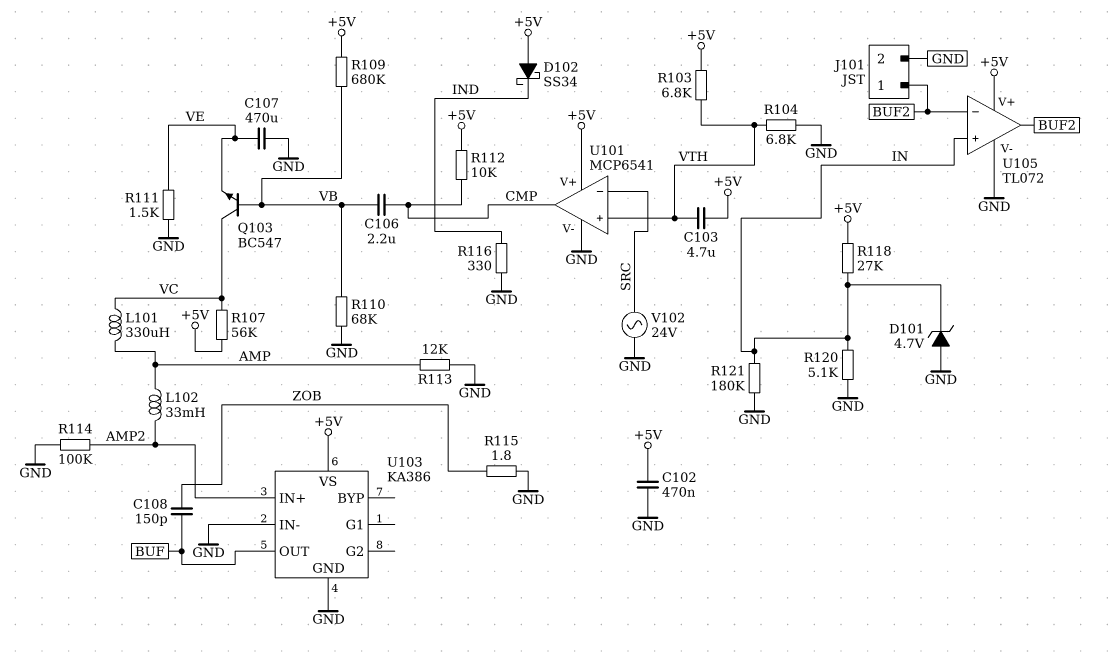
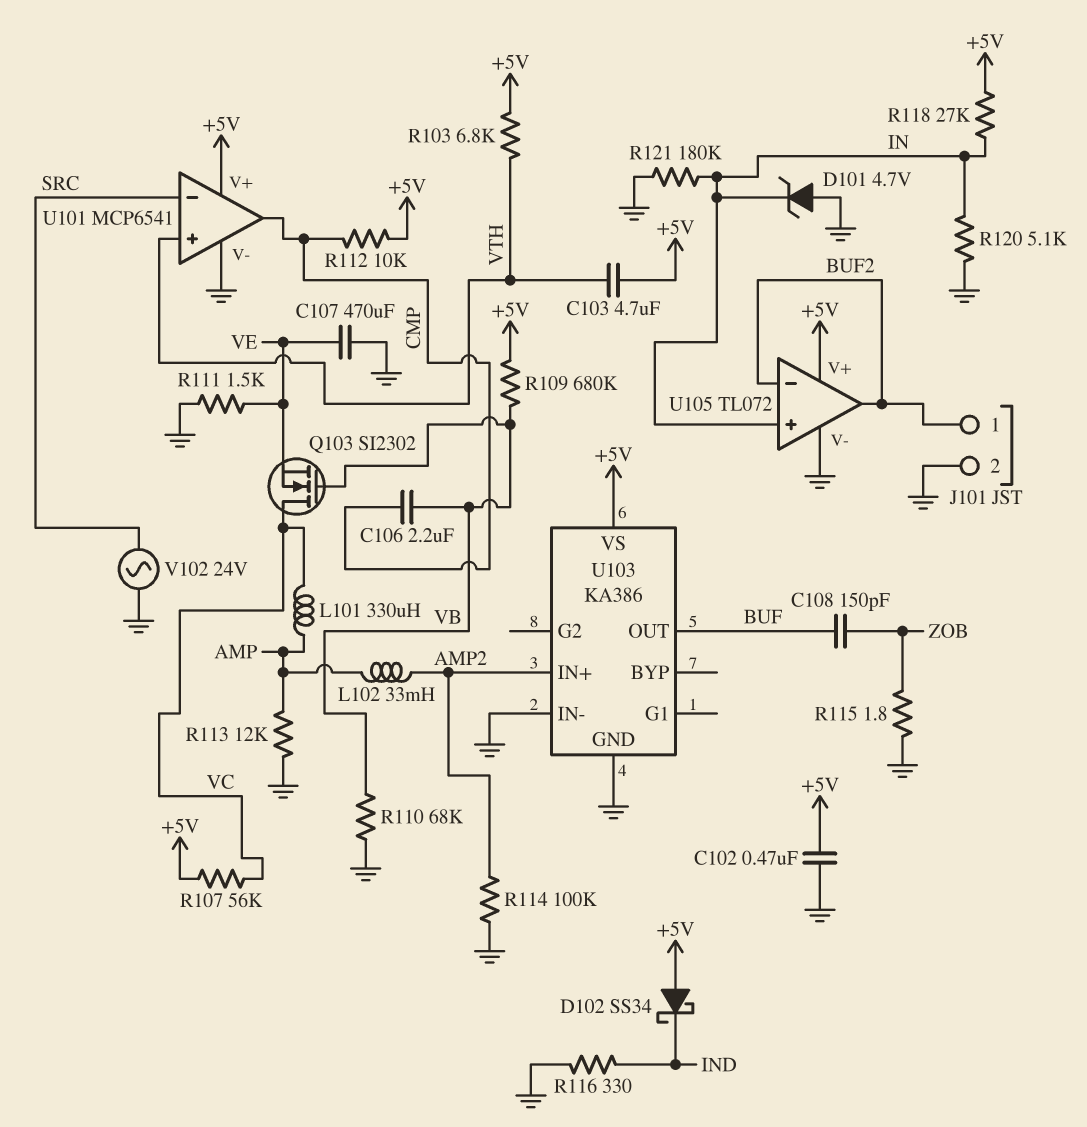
Q103: NPN BC547 (B VB, C VC, E VE) -> NMOS SI2302 (G VB, D VC, S VE)
R104: 6.8k (GND, VTH) -> none

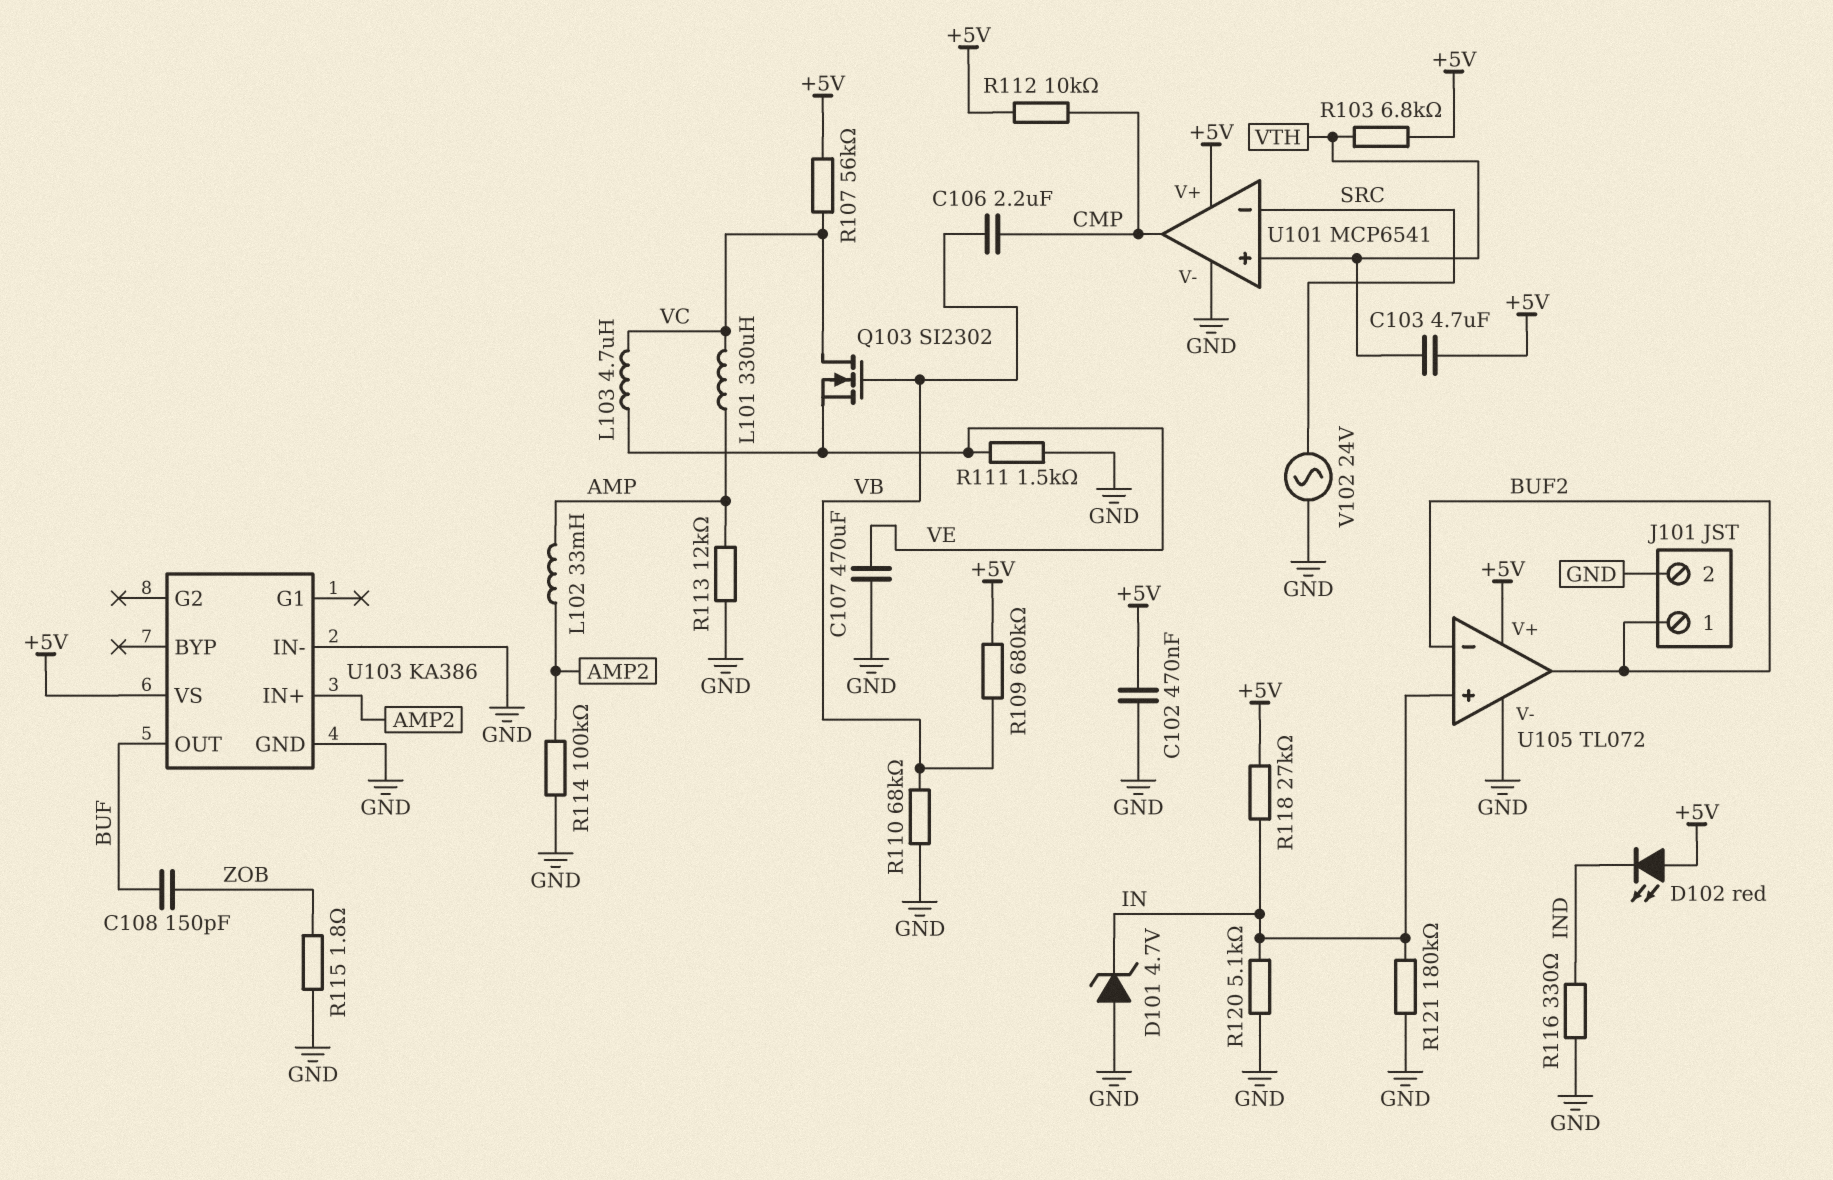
D102: schottky SS34 (A +5V, K IND) -> LED red (A +5V, K IND)
L103: none -> 4.7uH (VC, VE)

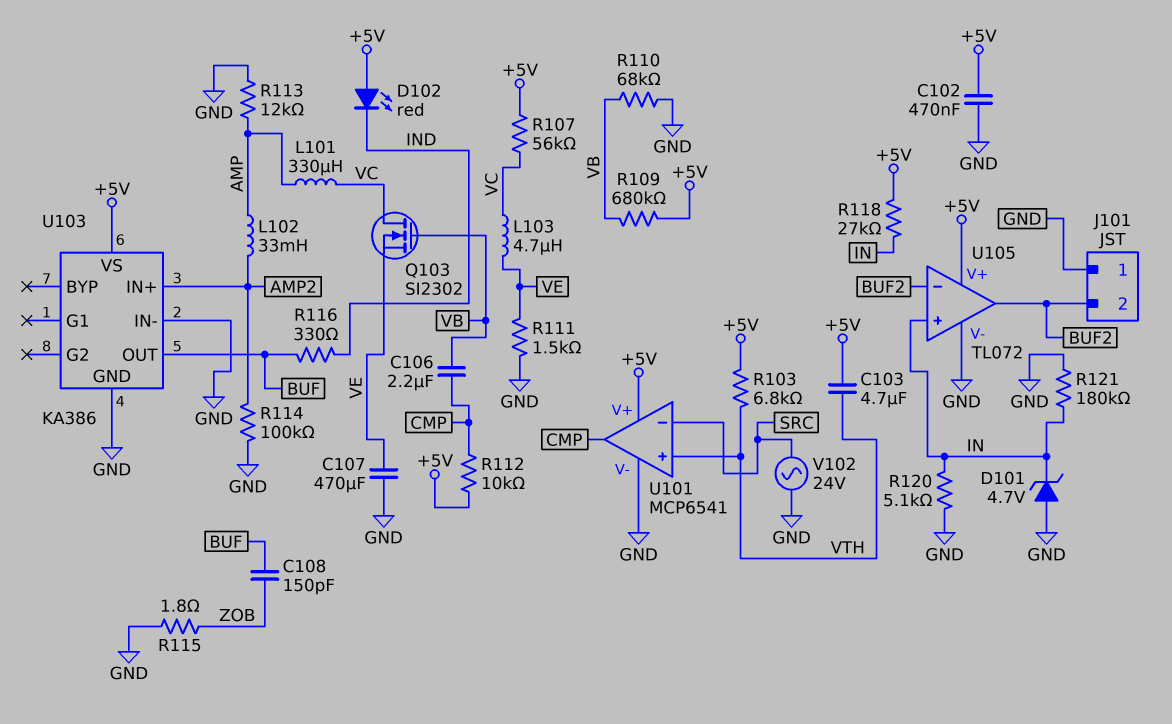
J101 pin 1: BUF2 -> GND
J101 pin 2: GND -> BUF2
R116: 330 (GND, IND) -> 330 (BUF, IND)

